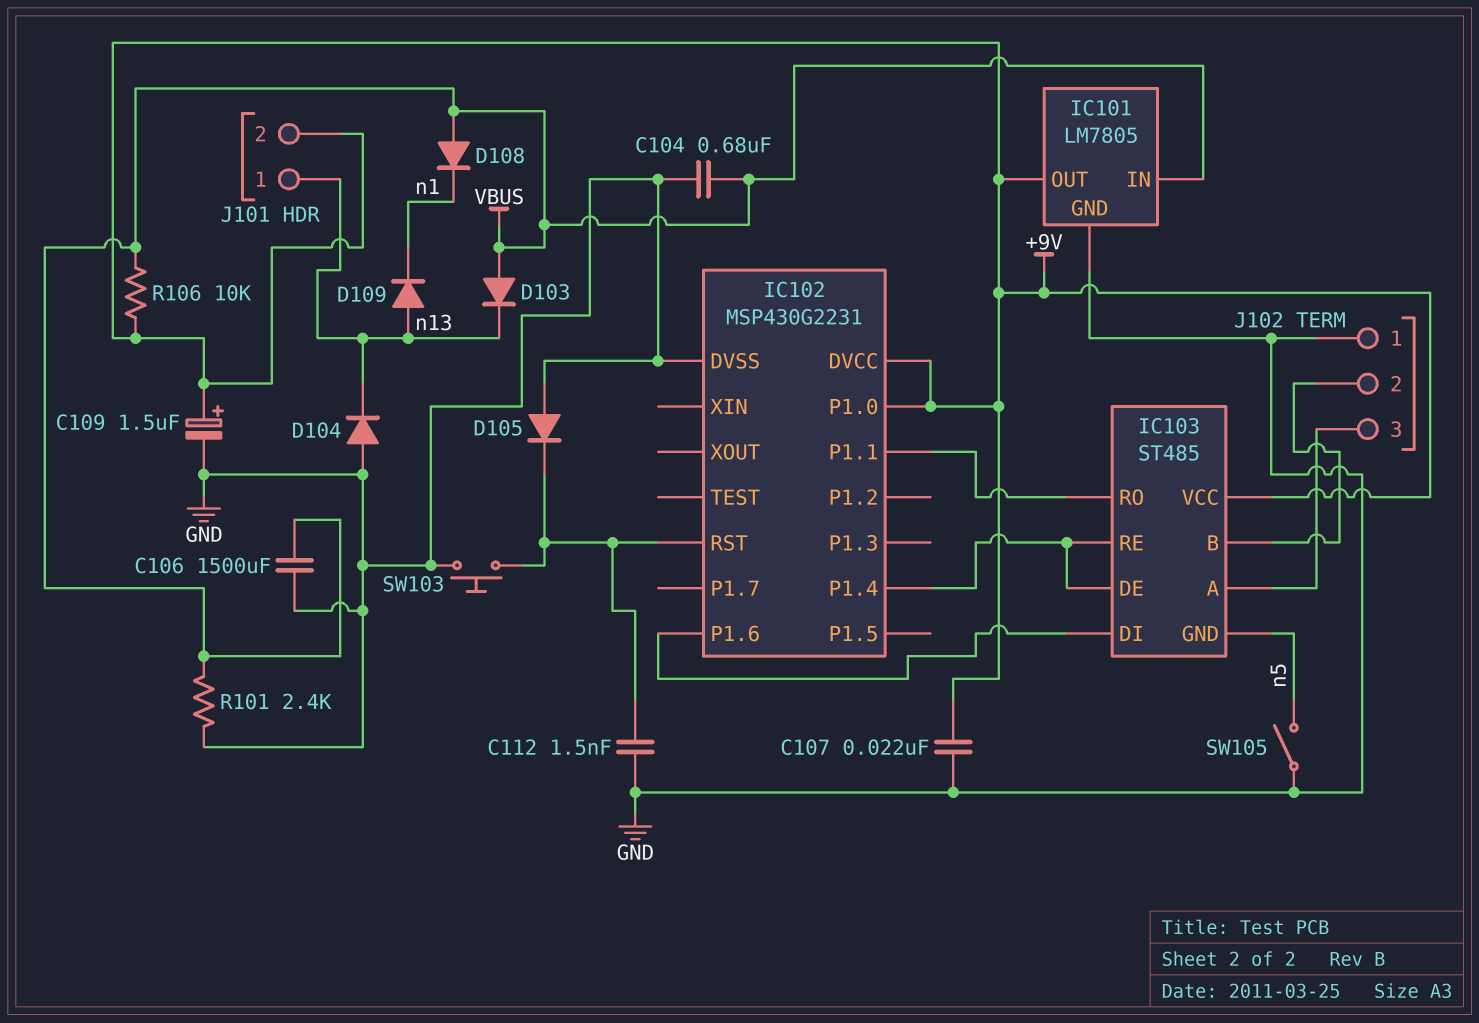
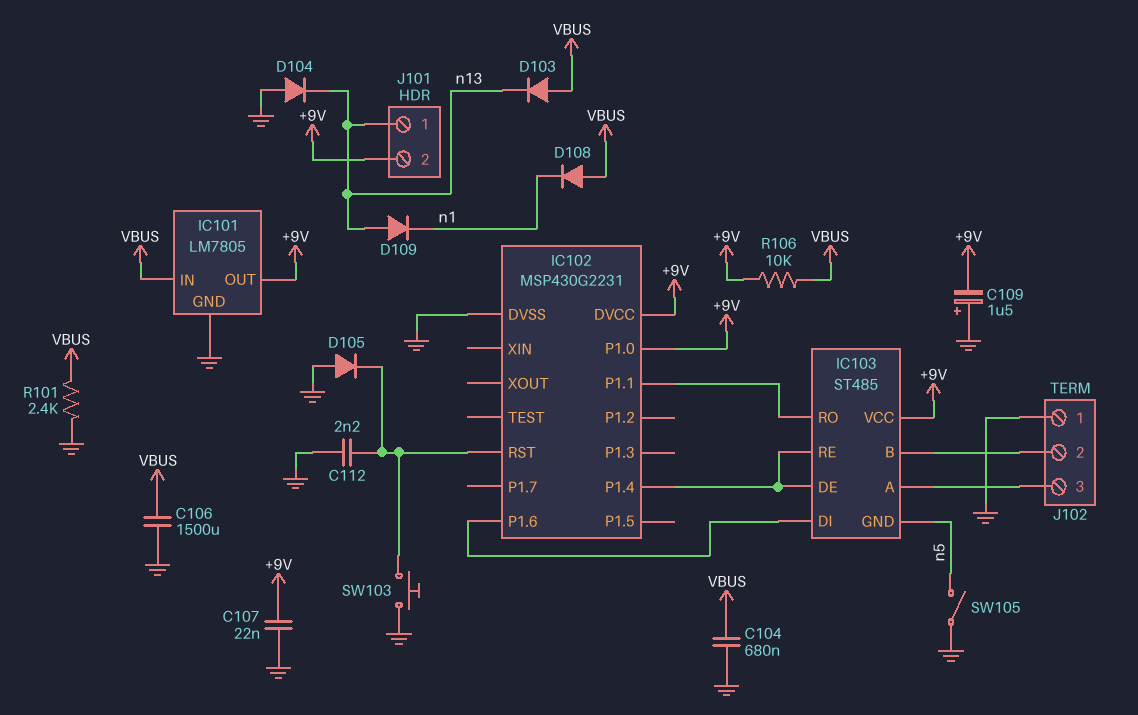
C109: 1.5uF (plus +9V, minus GND) -> 1.5uF (plus GND, minus +9V)
C112: 1.5nF (GND, IC102/RST) -> 2.2nF (GND, IC102/RST)

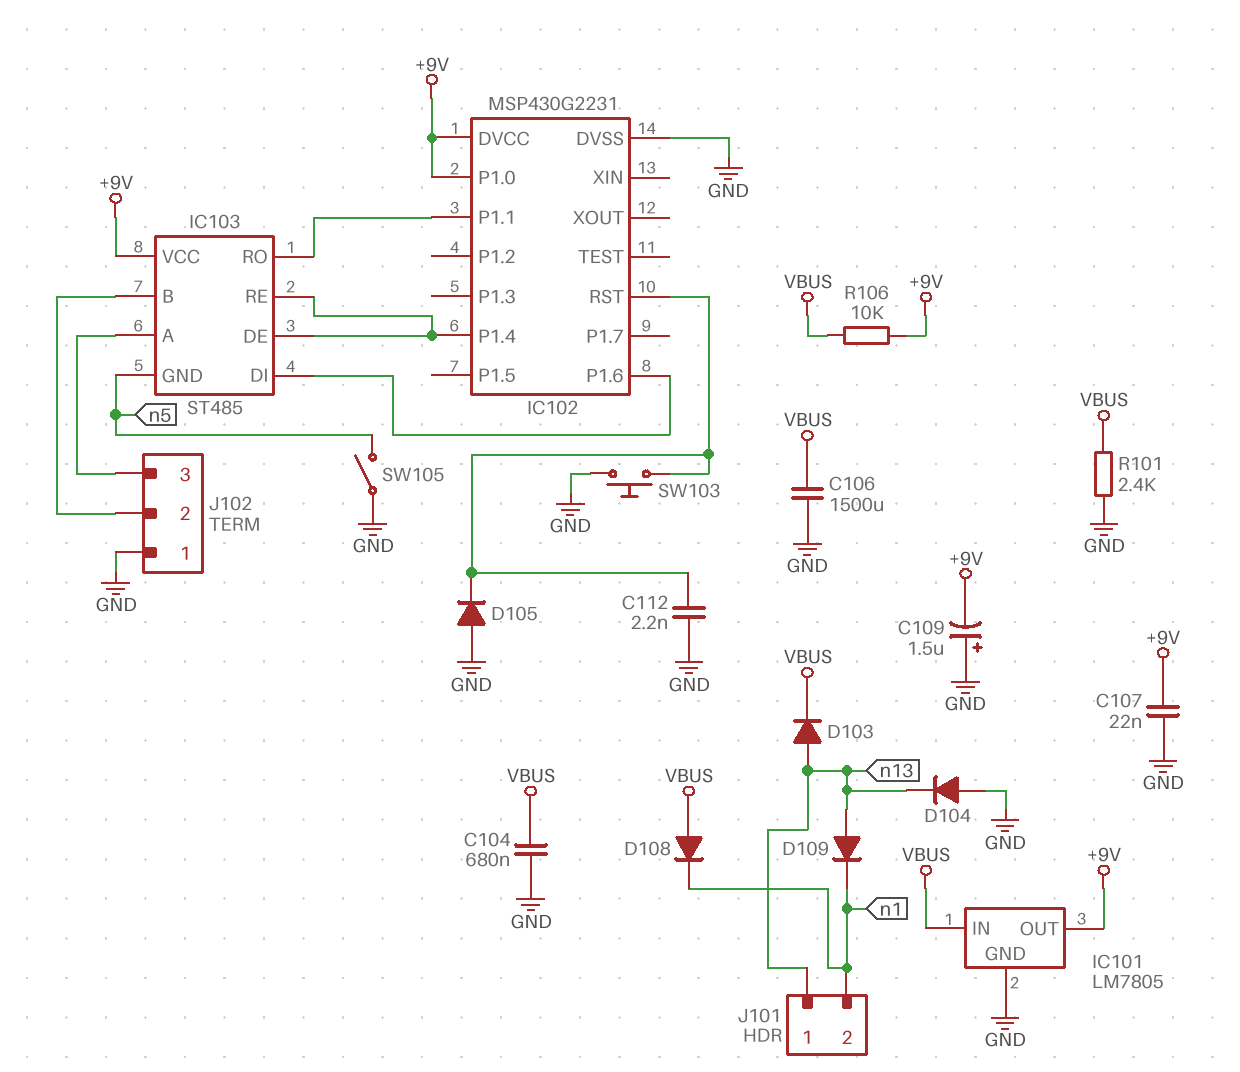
D103: diode (A VBUS, K n13) -> diode (A n13, K VBUS)
J101 pin 2: +9V -> n1

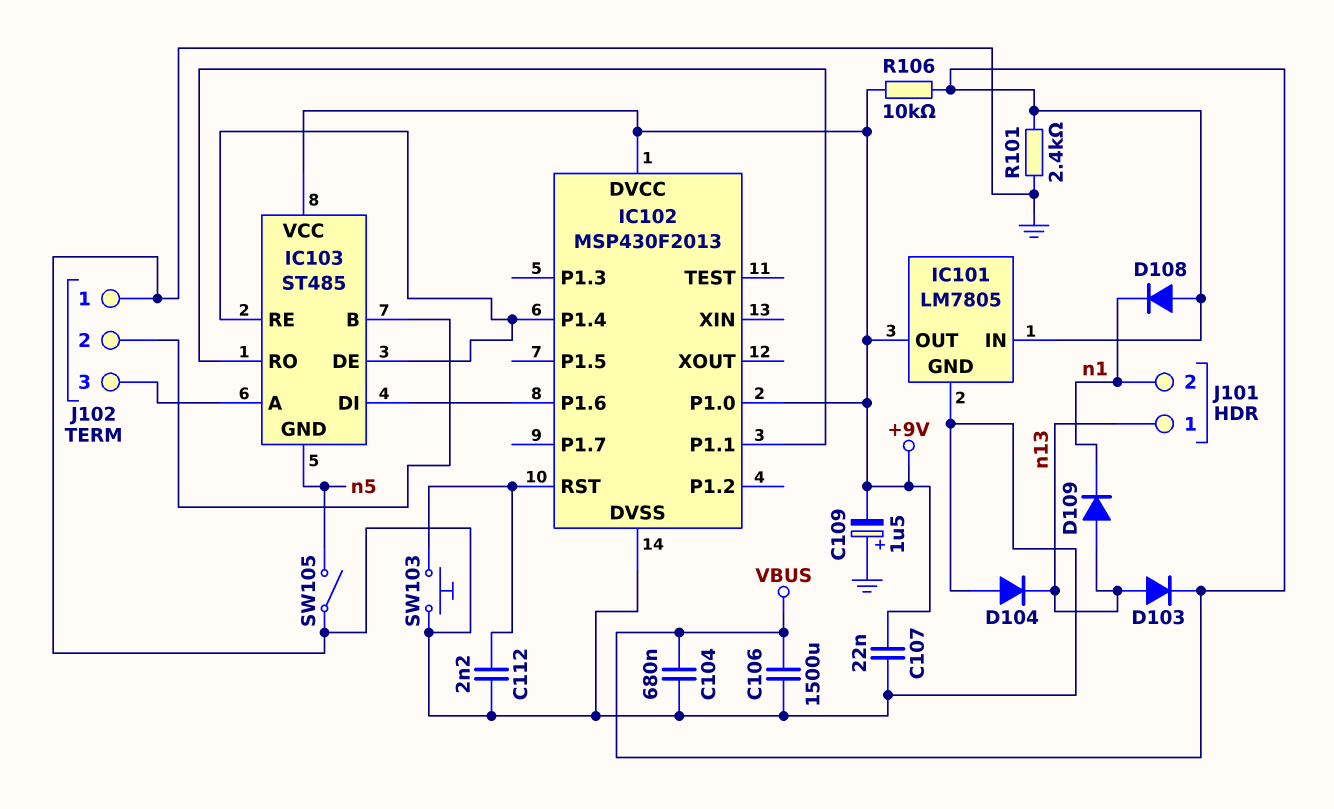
D105: diode (A GND, K IC102/RST) -> none
IC102: MSP430G2231 -> MSP430F2013

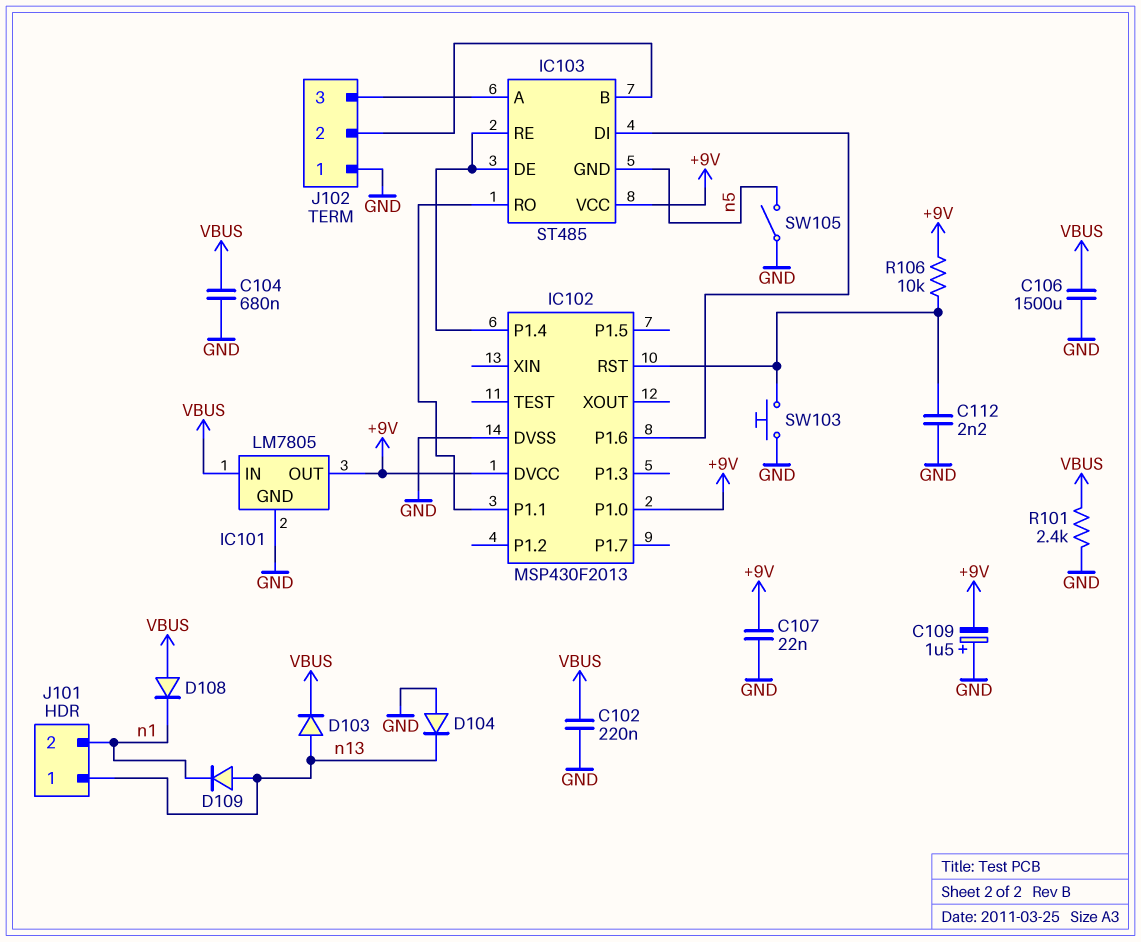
C102: none -> 220nF (GND, VBUS)
R106: 10k (+9V, VBUS) -> 10k (+9V, IC102/RST)

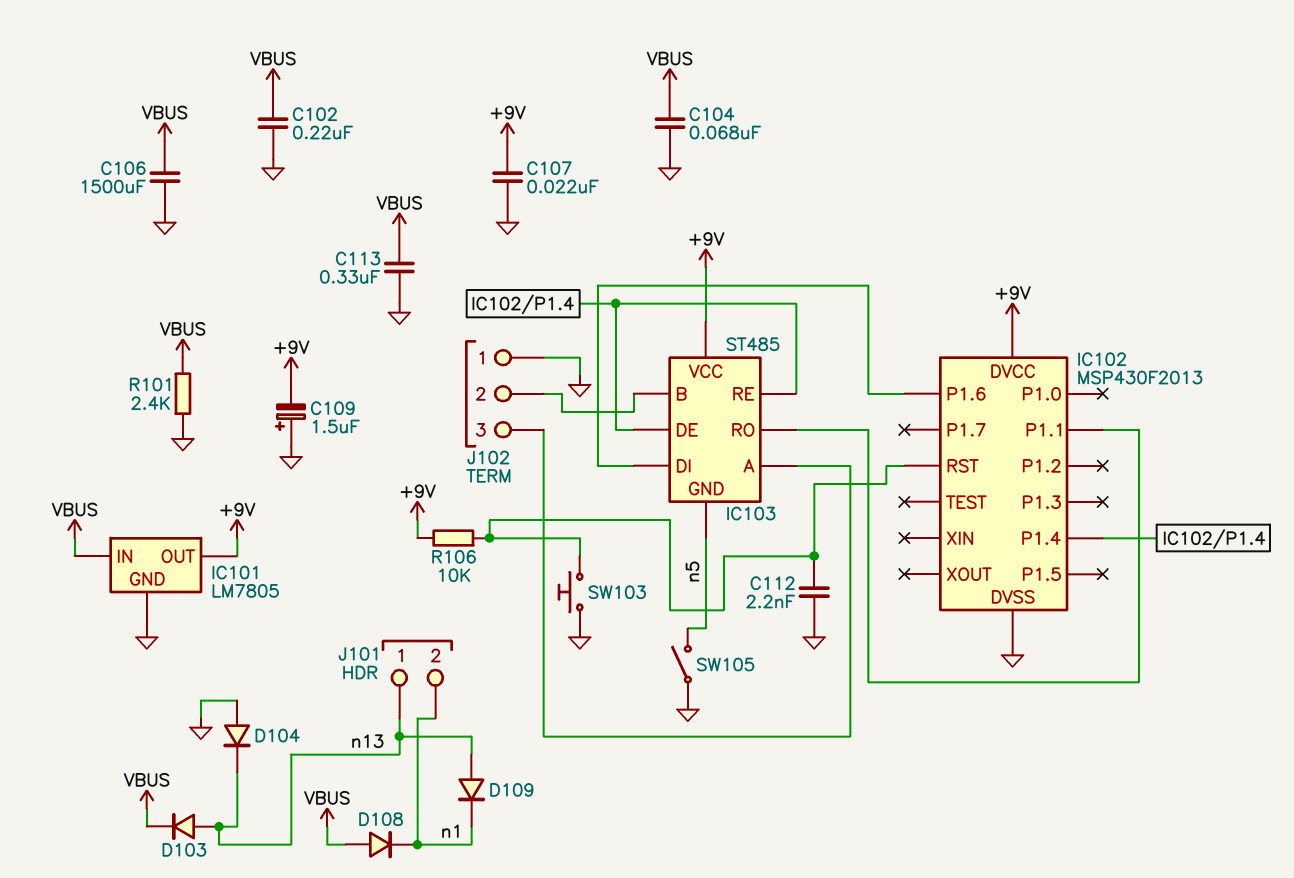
C104: 680nF (GND, VBUS) -> 68nF (GND, VBUS)
C113: none -> 330nF (GND, VBUS)
IC102 pin P1.0: +9V -> none

